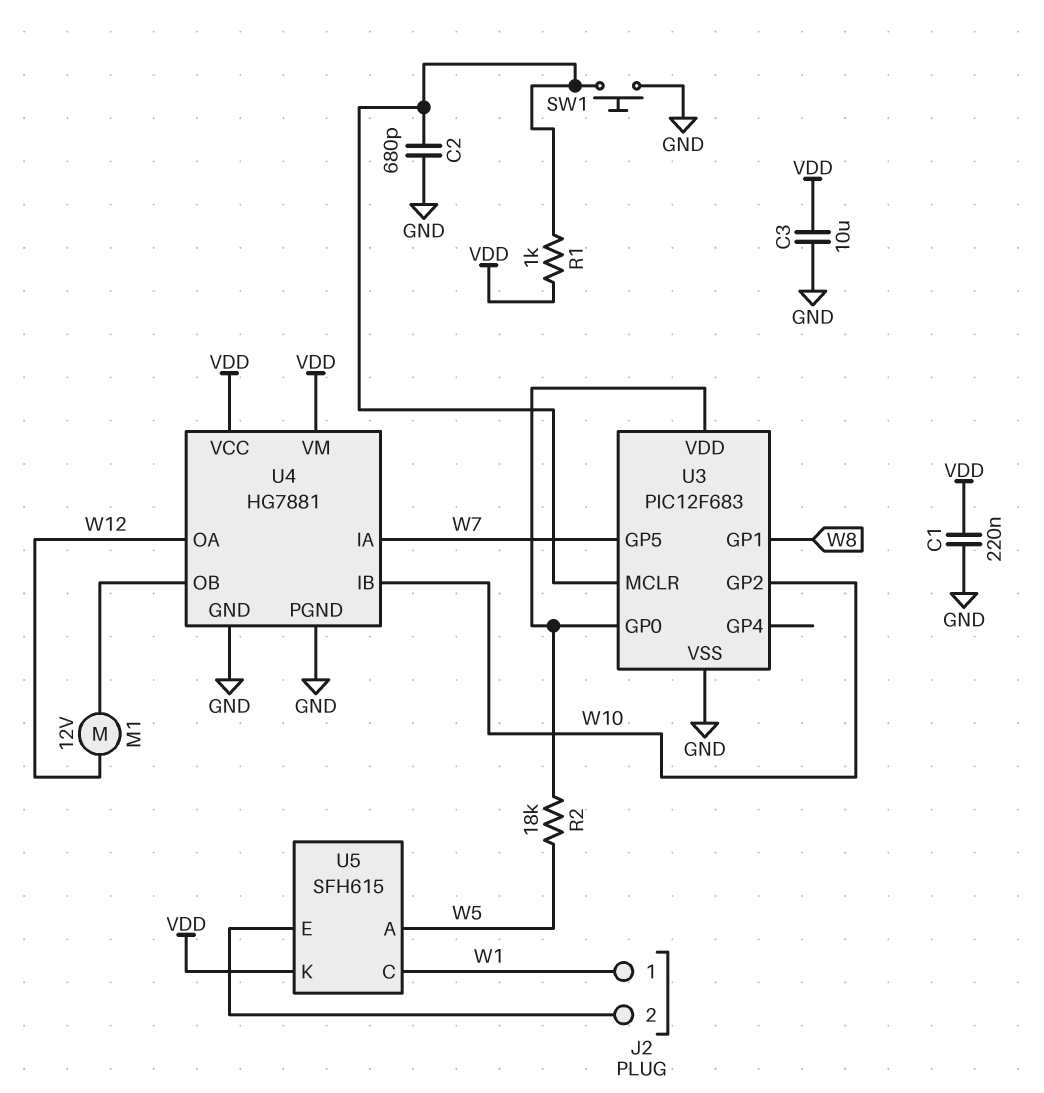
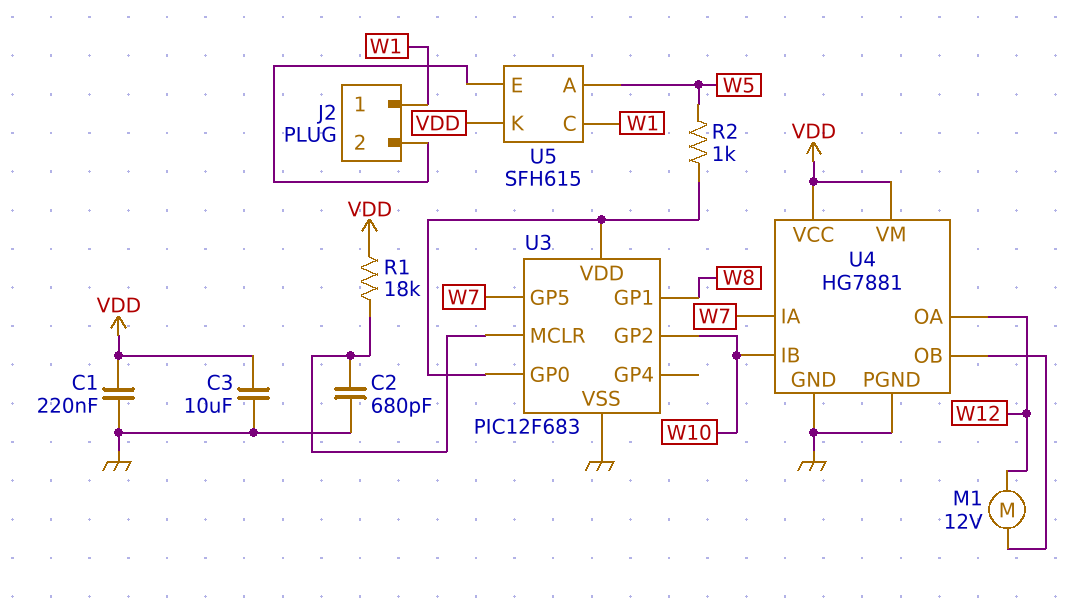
R1: 1k (U3/MCLR, VDD) -> 18k (U3/MCLR, VDD)
R2: 18k (U3/GP0, W5) -> 1k (U3/GP0, W5)
SW1: button (GND, U3/MCLR) -> none

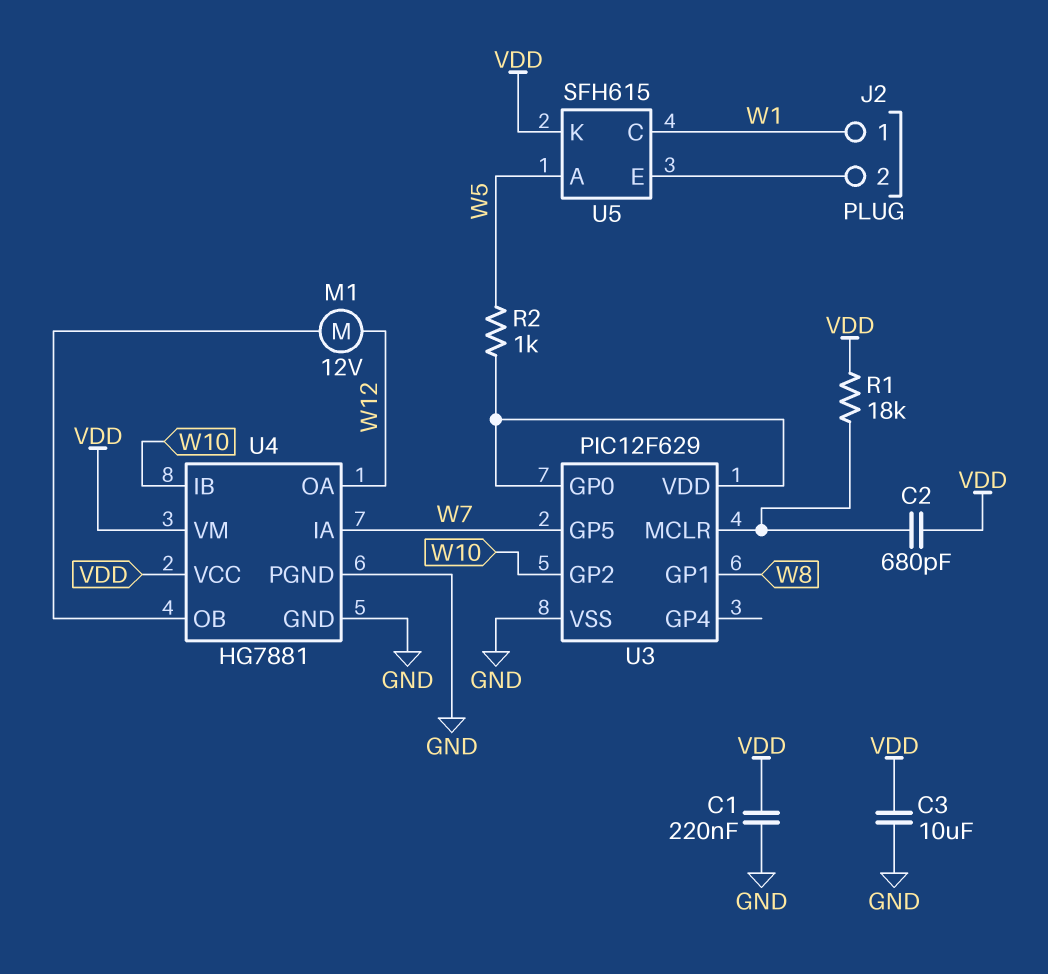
C2: 680pF (GND, U3/MCLR) -> 680pF (U3/MCLR, VDD)
U3: PIC12F683 -> PIC12F629

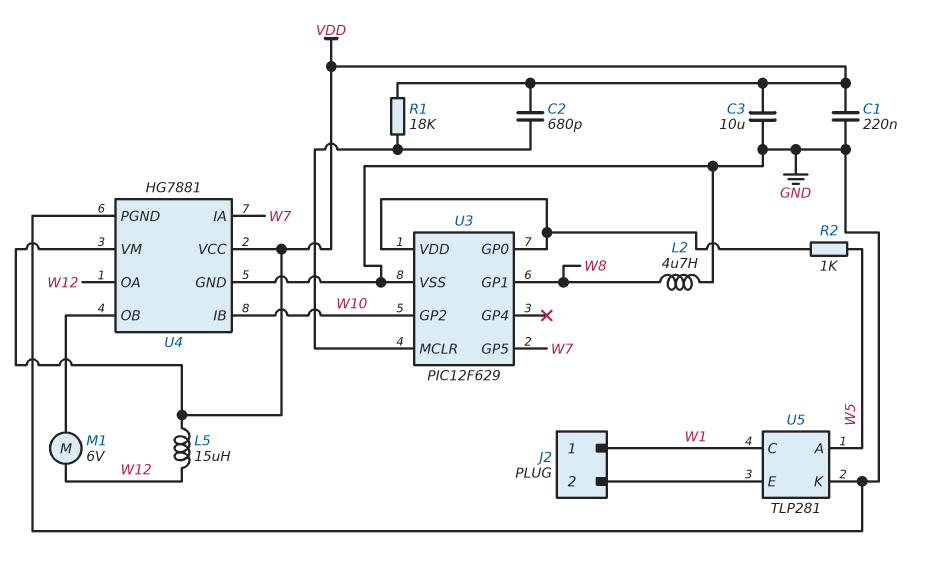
L2: none -> 4.7uH (GND, W8)
L5: none -> 15uH (VDD, W12)
M1: motor 12V (U4/OB, W12) -> motor 6V (U4/OB, W12)
U5: SFH615 -> TLP281
U5 pin K: VDD -> GND

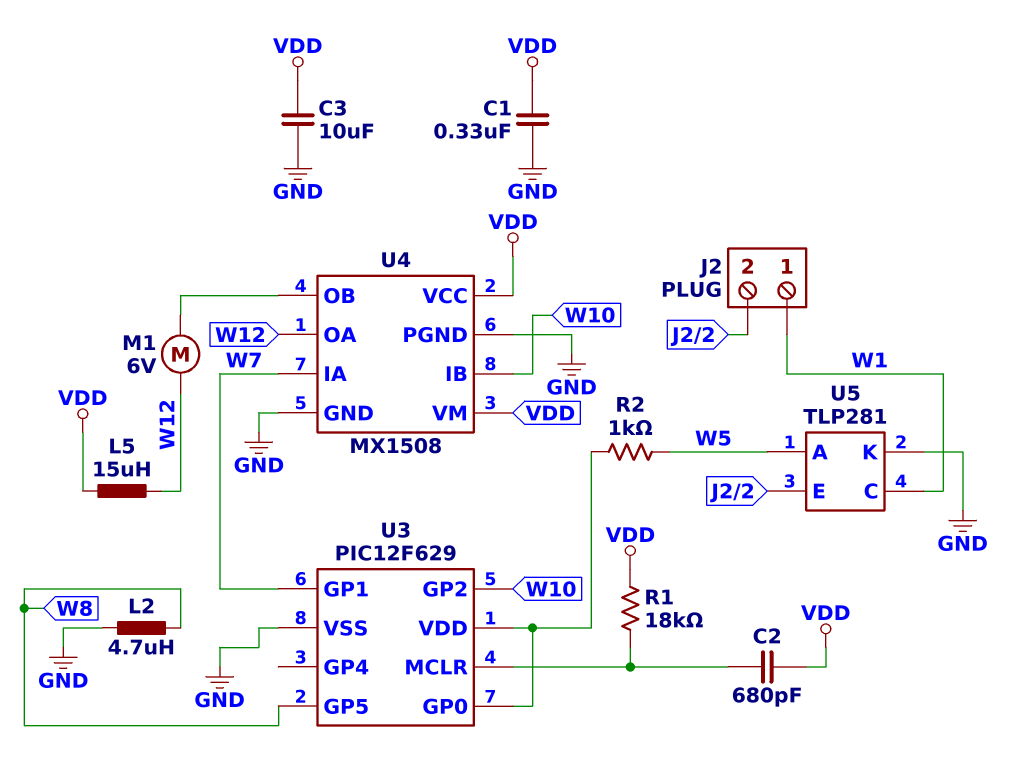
C1: 220nF (GND, VDD) -> 330nF (GND, VDD)
U3 pin GP1: W8 -> W7
U3 pin GP5: W7 -> W8
U4: HG7881 -> MX1508

